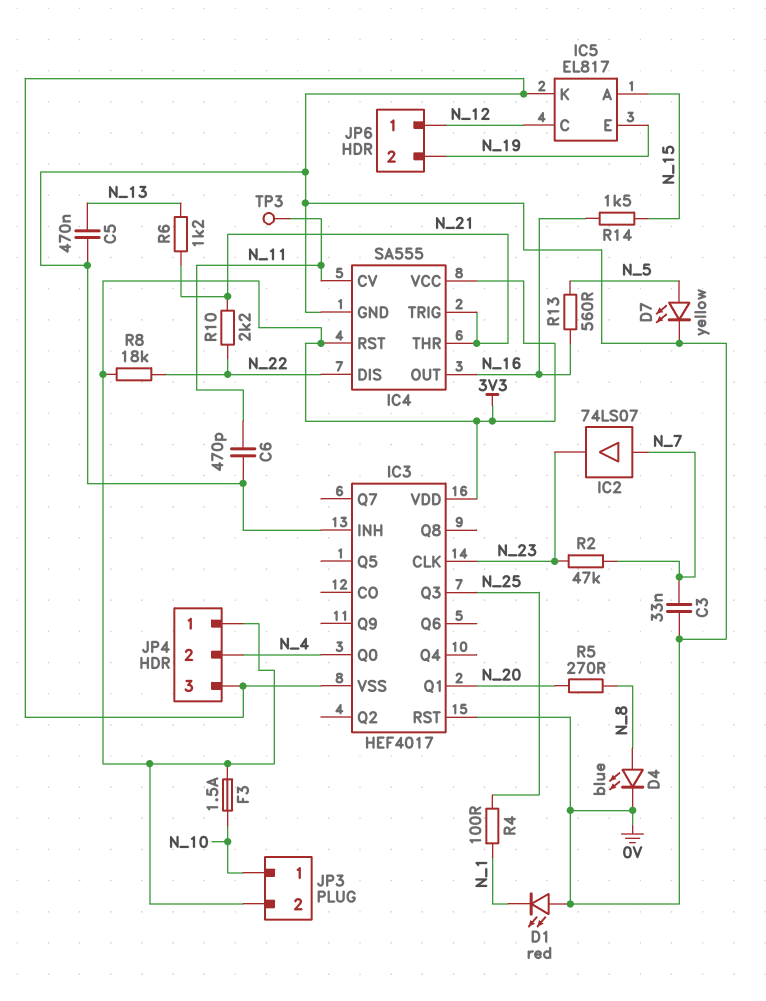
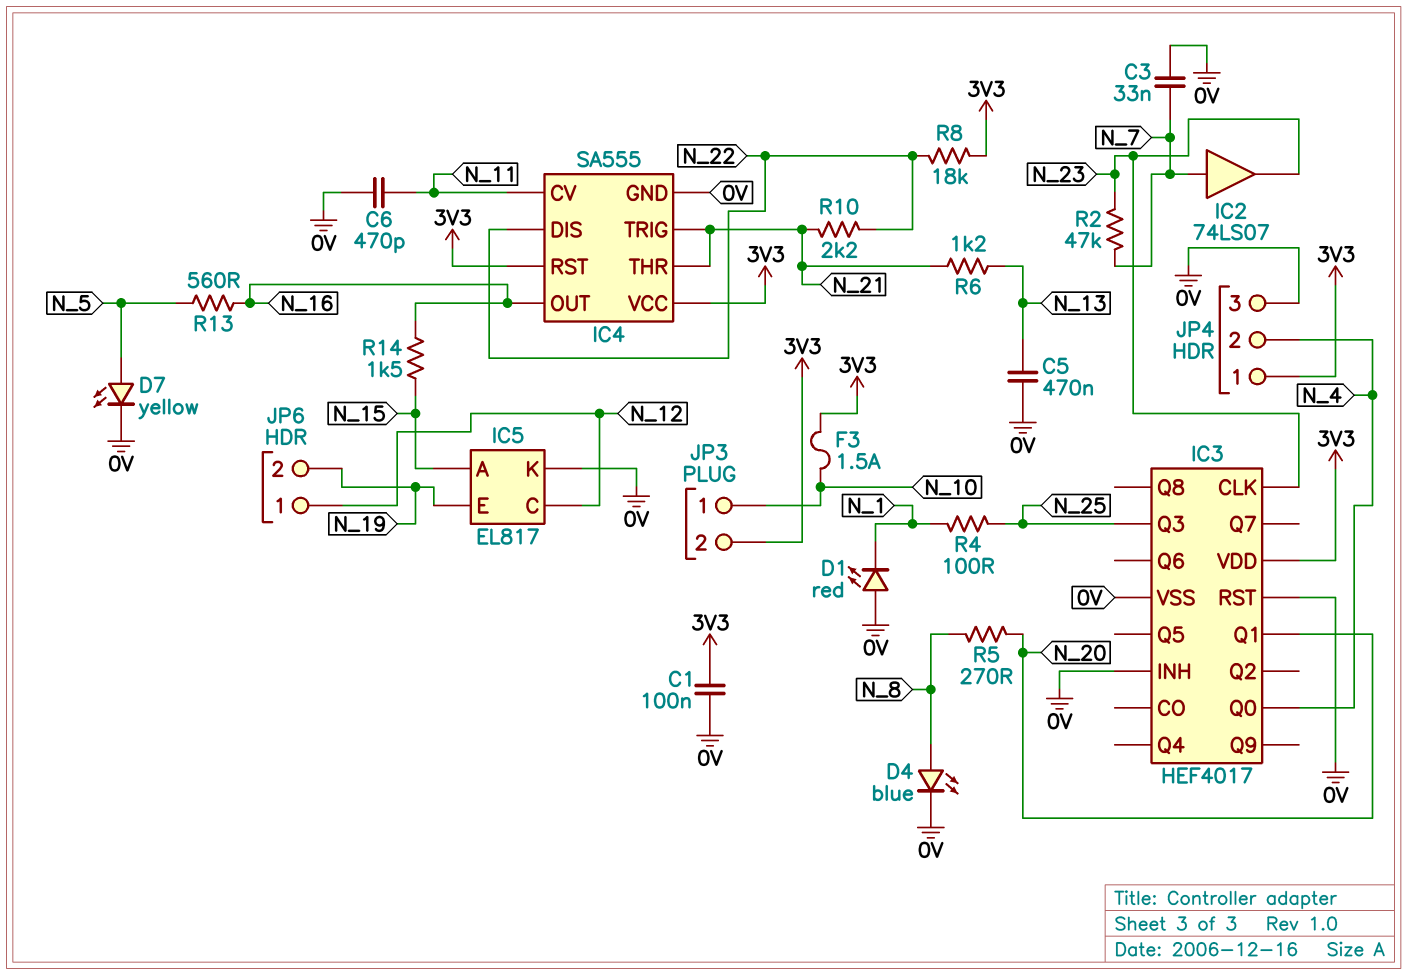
C1: none -> 100nF (0V, 3V3)
TP3: test point (N_11) -> none

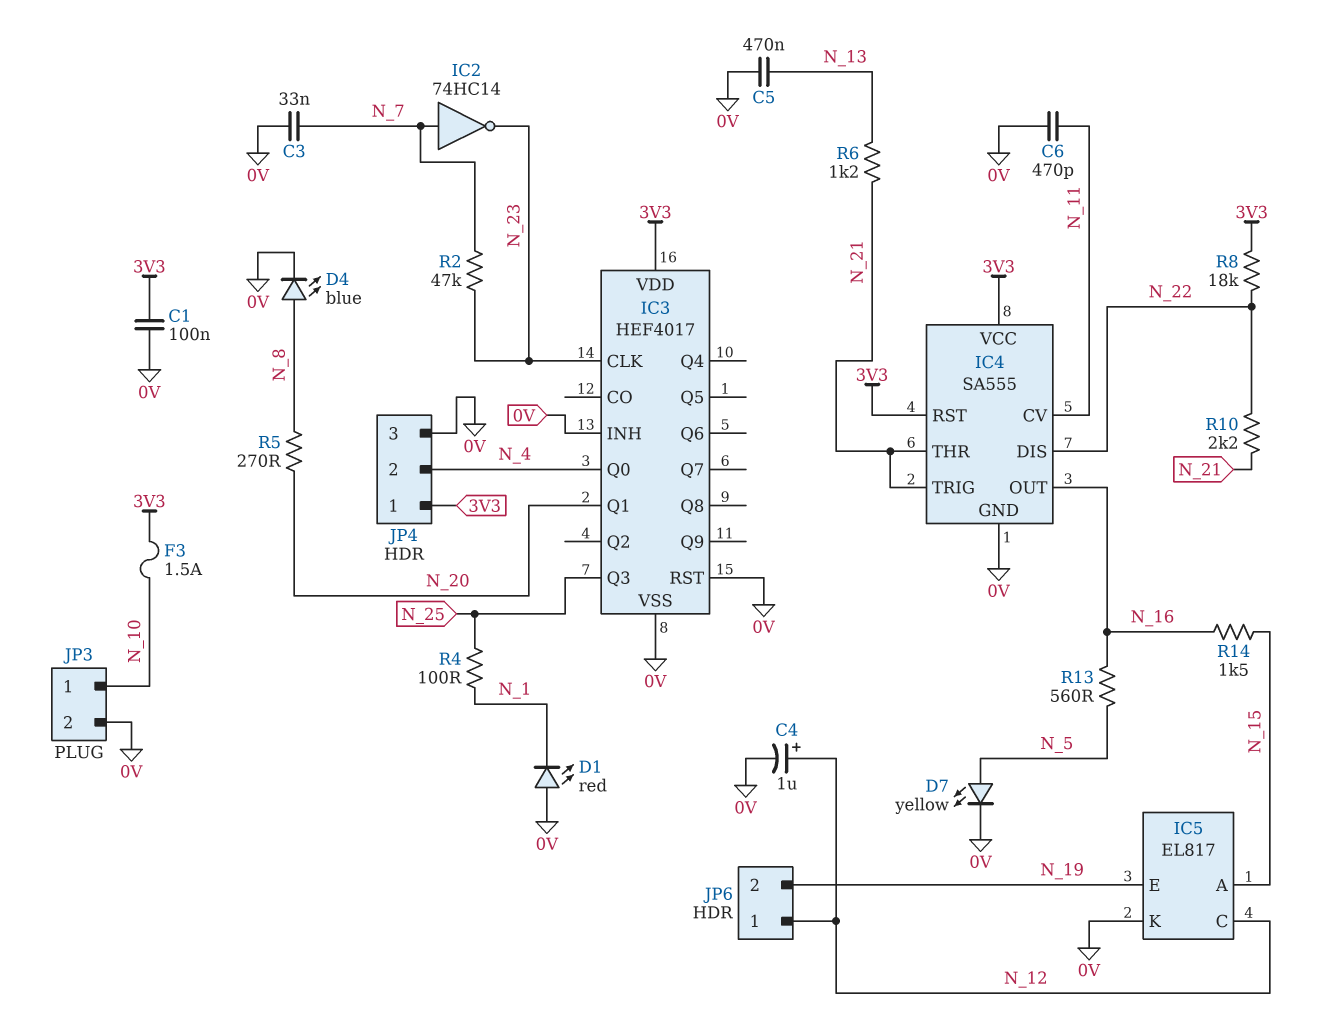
C4: none -> 1uF (plus N_12, minus 0V)
IC2: buffer 74LS07 (in N_7, out N_23) -> NOT 74HC14 (in N_7, out N_23)
JP3 pin 2: 3V3 -> 0V

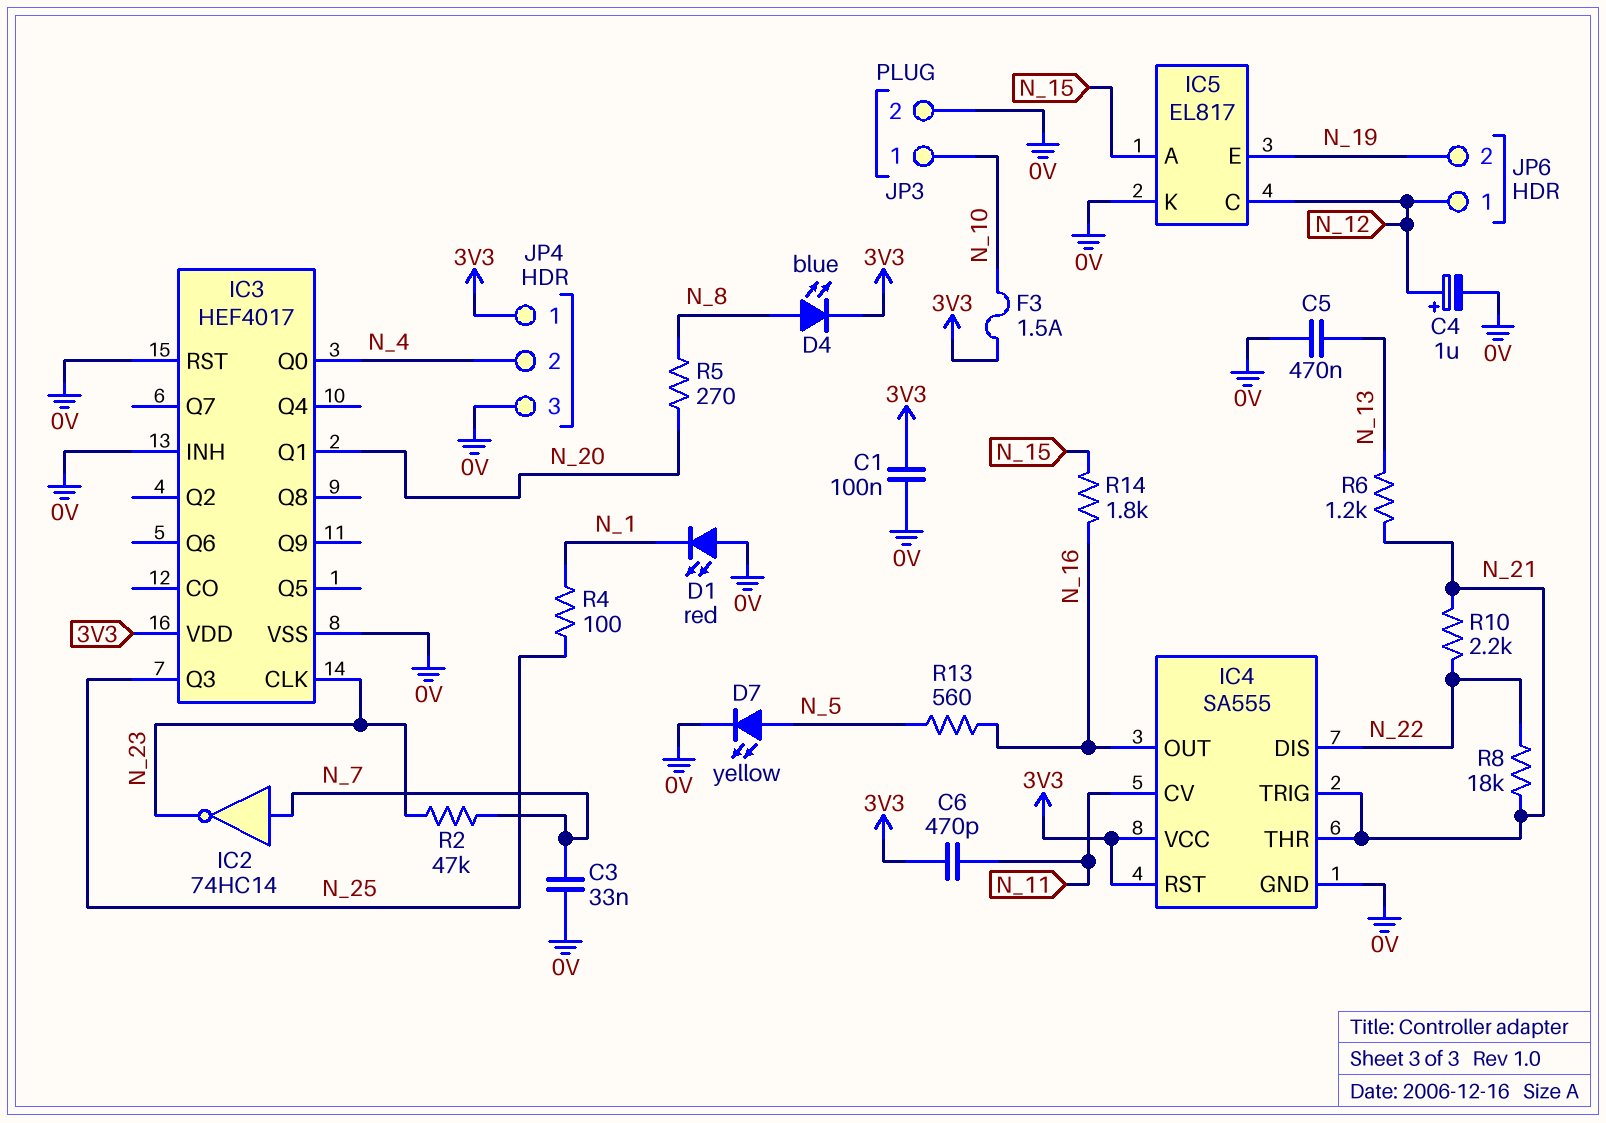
C6: 470pF (0V, N_11) -> 470pF (3V3, N_11)
D4: LED blue (A N_8, K 0V) -> LED blue (A N_8, K 3V3)
R8: 18k (3V3, N_22) -> 18k (N_21, N_22)
R14: 1.5k (N_15, N_16) -> 1.8k (N_15, N_16)

